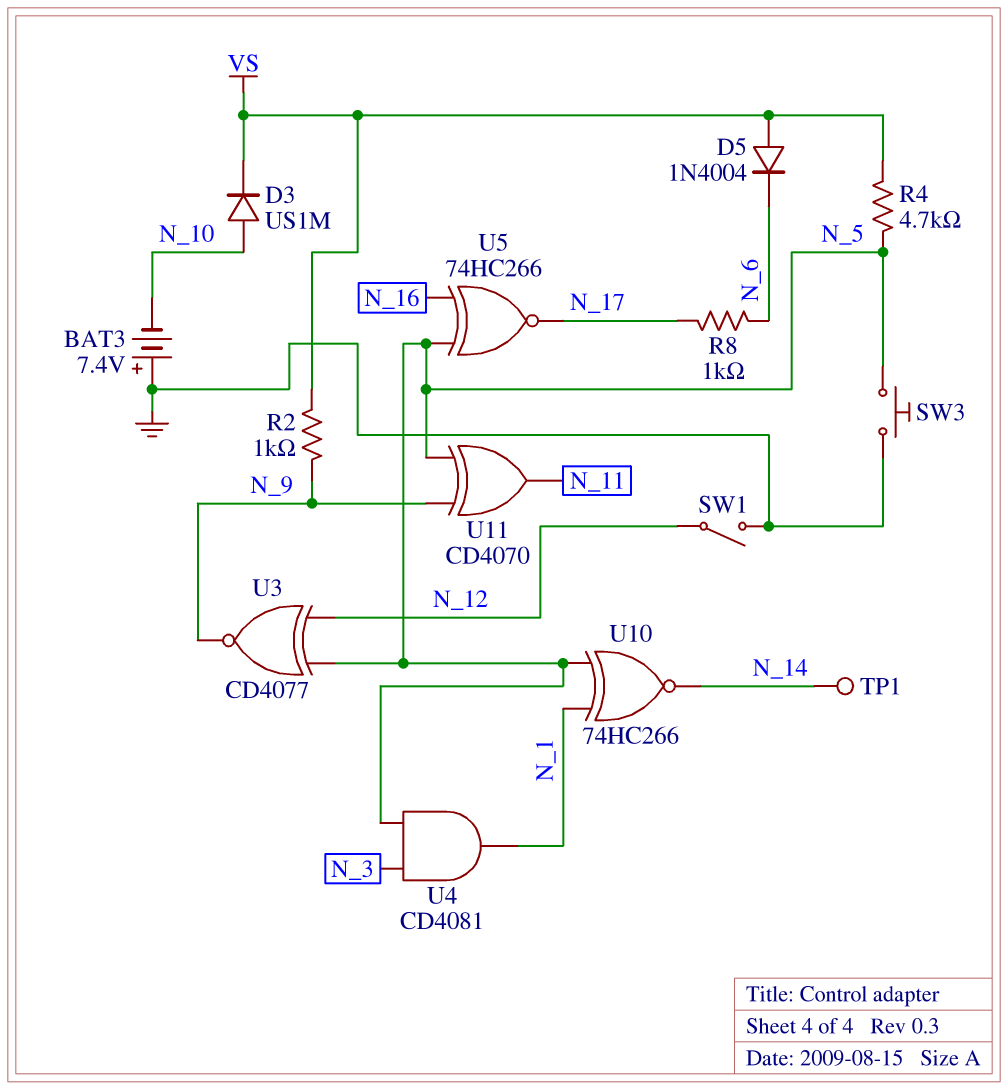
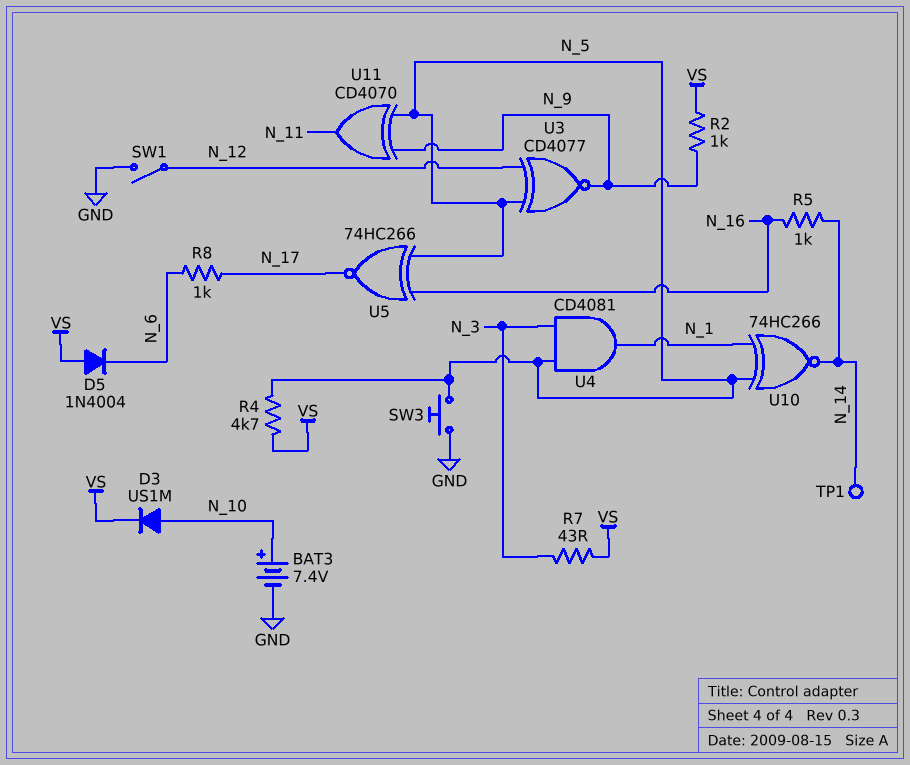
BAT3: 7.4V (plus GND, minus N_10) -> 7.4V (plus N_10, minus GND)
R5: none -> 1k (N_14, N_16)
R7: none -> 43 (N_3, VS)

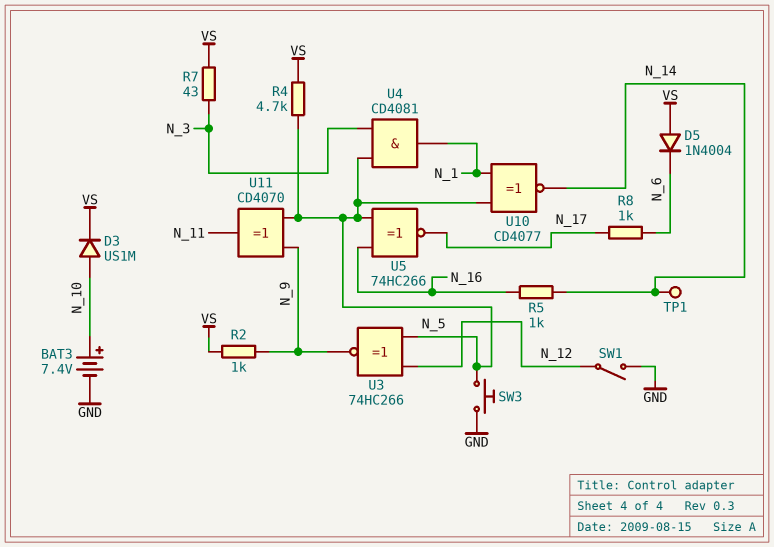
U3: XNOR CD4077 (in N_5, in N_12, out N_9) -> XNOR 74HC266 (in N_5, in N_12, out N_9)
U10: XNOR 74HC266 (in N_1, in N_5, out N_14) -> XNOR CD4077 (in N_1, in N_5, out N_14)

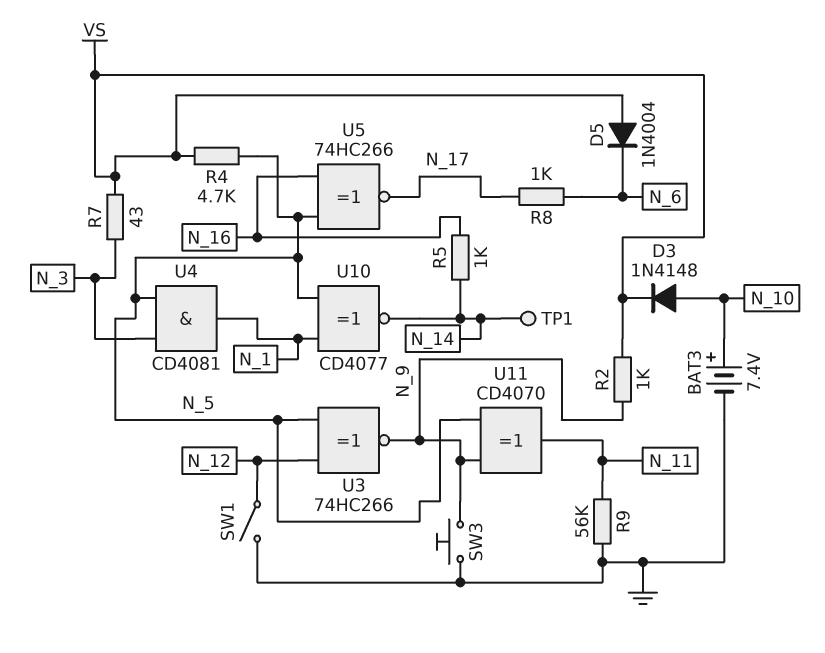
D3: diode US1M (A N_10, K VS) -> diode 1N4148 (A N_10, K VS)
R9: none -> 56k (GND, N_11)
SW3: button (GND, N_5) -> button (GND, N_9)

